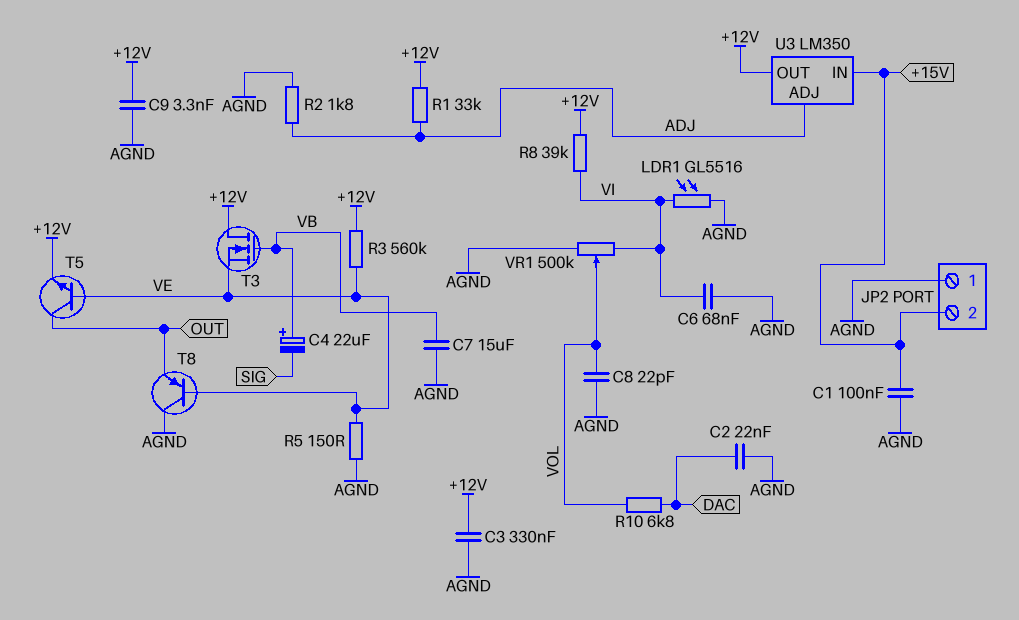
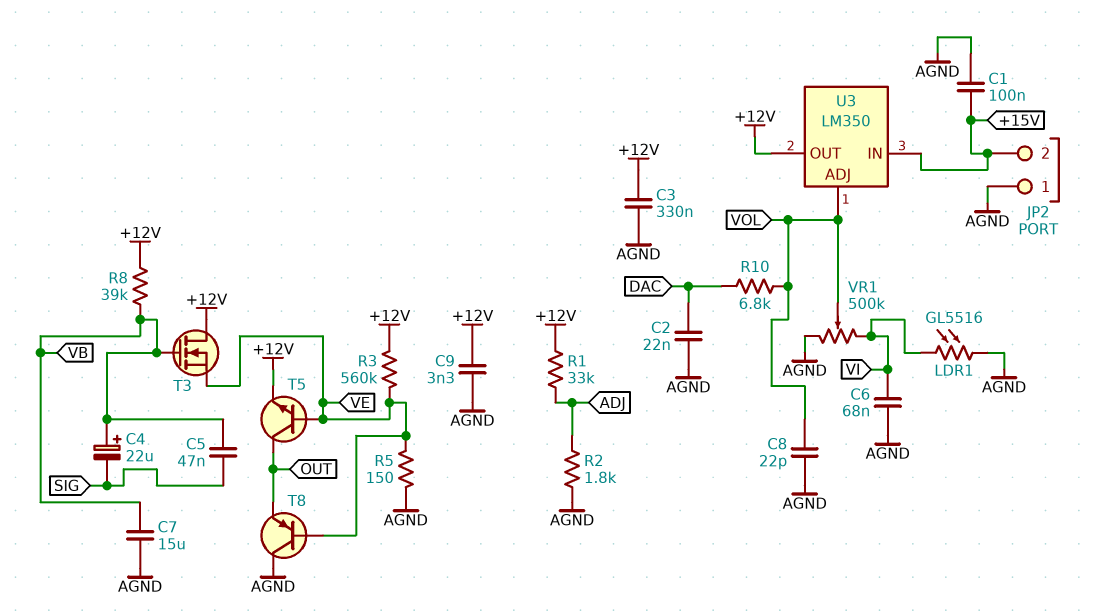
C5: none -> 47nF (SIG, VB)
R8: 39k (+12V, VI) -> 39k (+12V, VB)
U3 pin ADJ: ADJ -> VOL

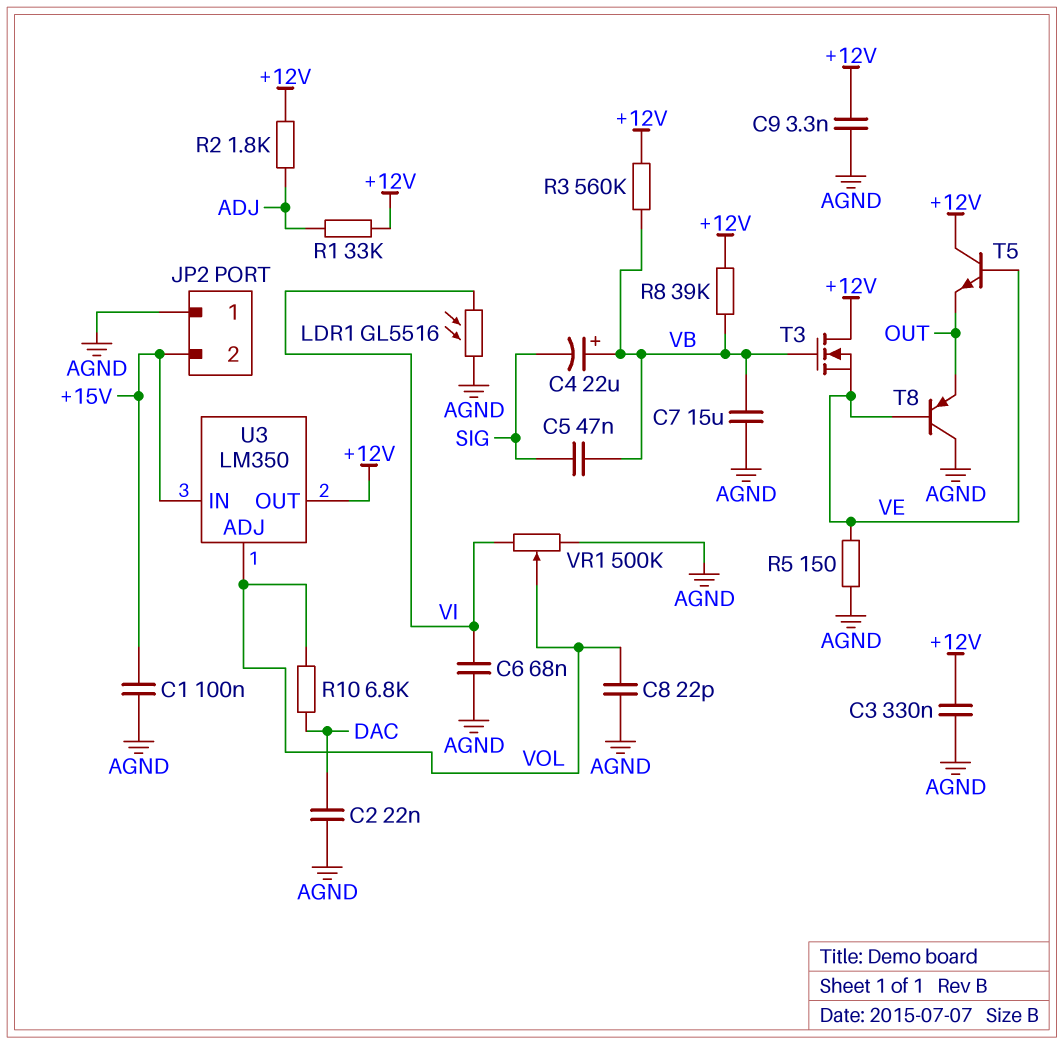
R2: 1.8k (ADJ, AGND) -> 1.8k (+12V, ADJ)
R3: 560k (+12V, VE) -> 560k (+12V, VB)
T5: NPN (B VE, C OUT, E +12V) -> NPN (B VE, C +12V, E OUT)

